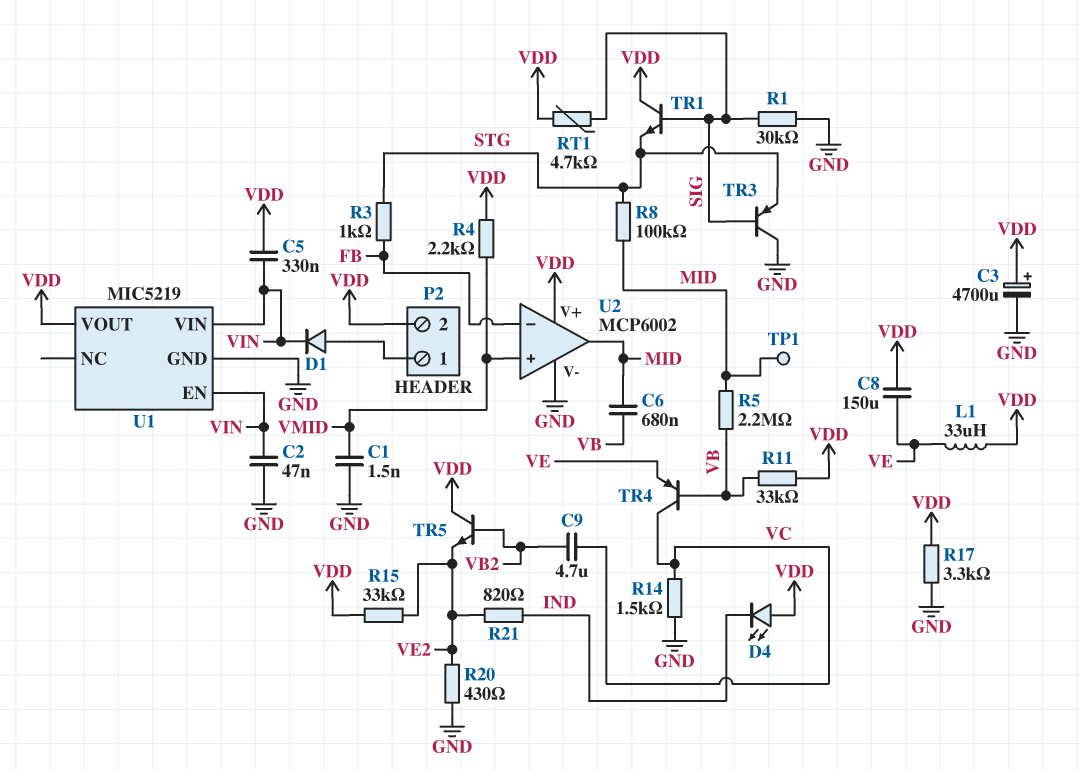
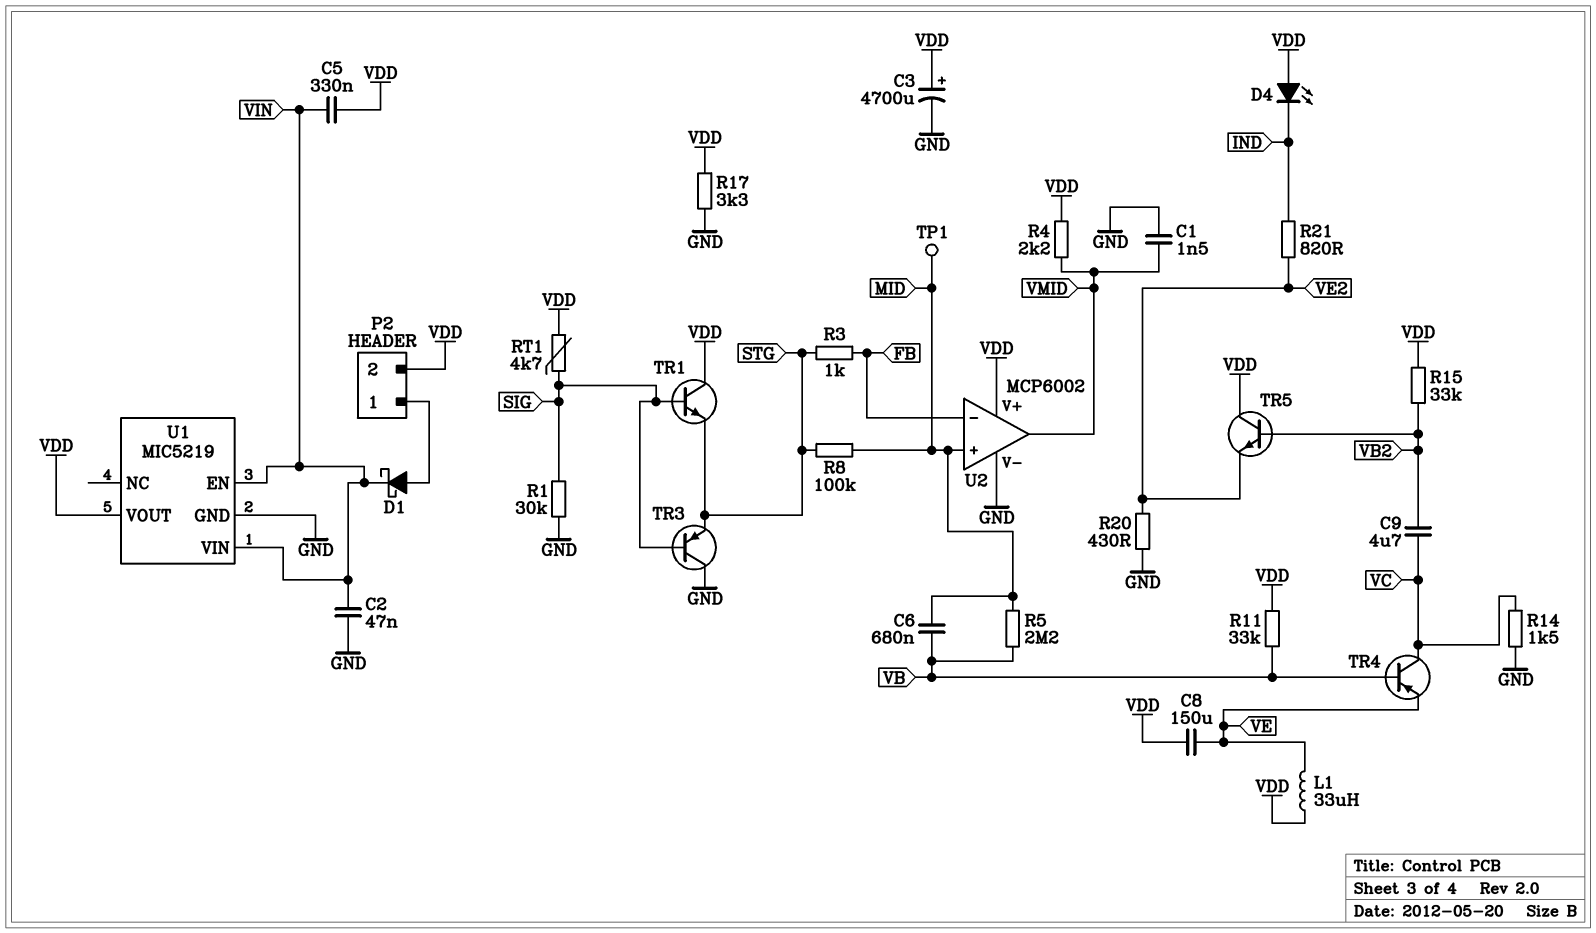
D1: diode (A P2/1, K VIN) -> schottky (A P2/1, K VIN)
R15: 33k (VDD, VE2) -> 33k (VB2, VDD)
U2 pin in+: VMID -> MID
U2 pin out: MID -> VMID

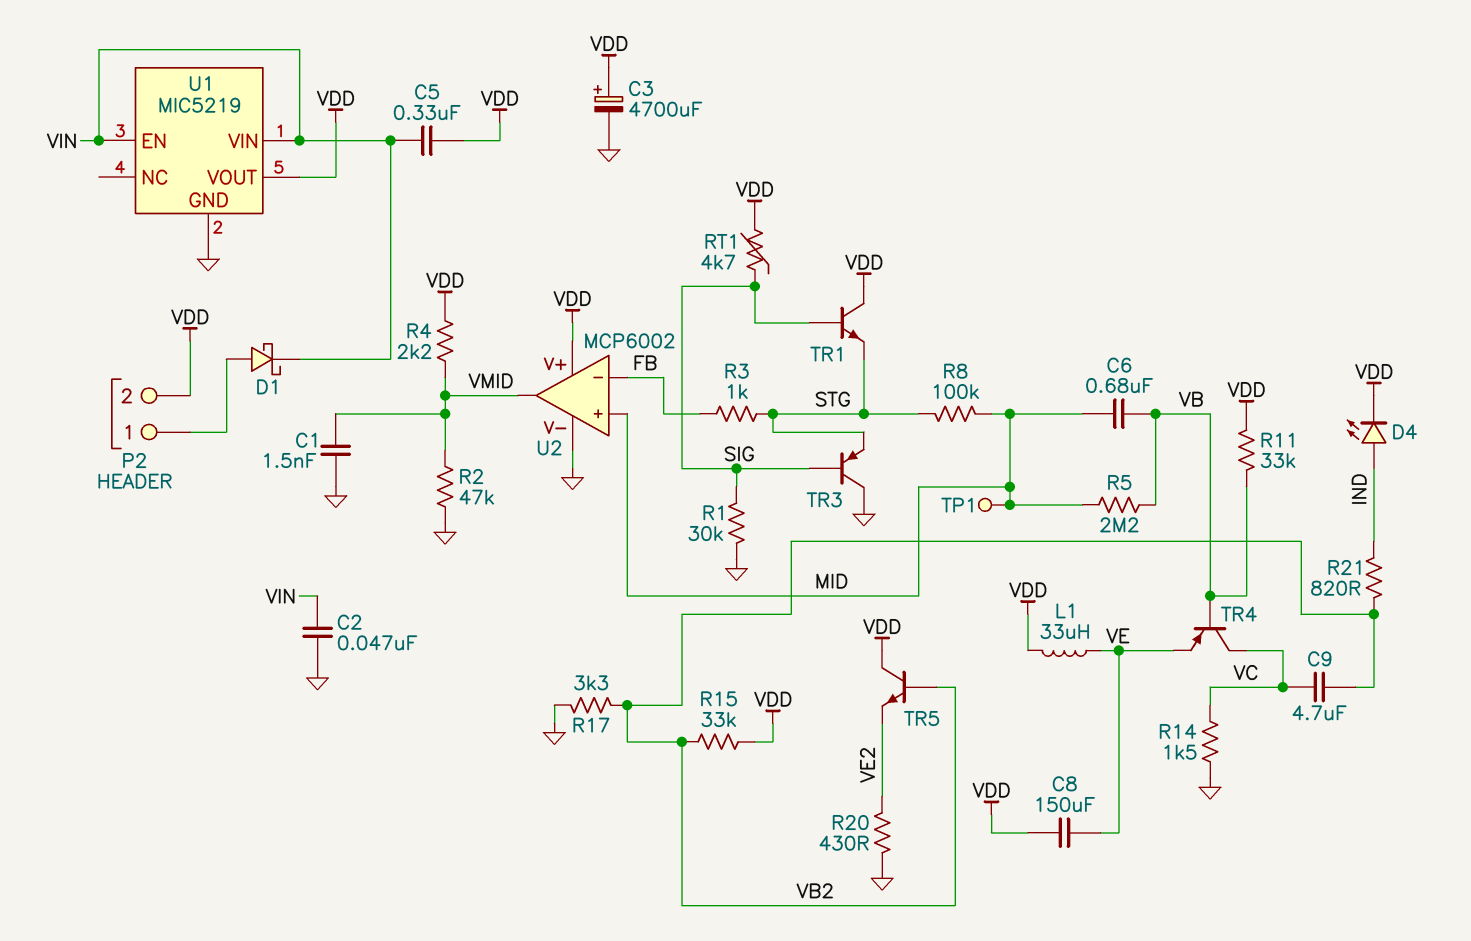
D4: LED (A VDD, K IND) -> LED (A IND, K VDD)
R2: none -> 47k (GND, VMID)
R17: 3.3k (GND, VDD) -> 3.3k (GND, VB2)
R21: 820 (IND, VE2) -> 820 (IND, VB2)

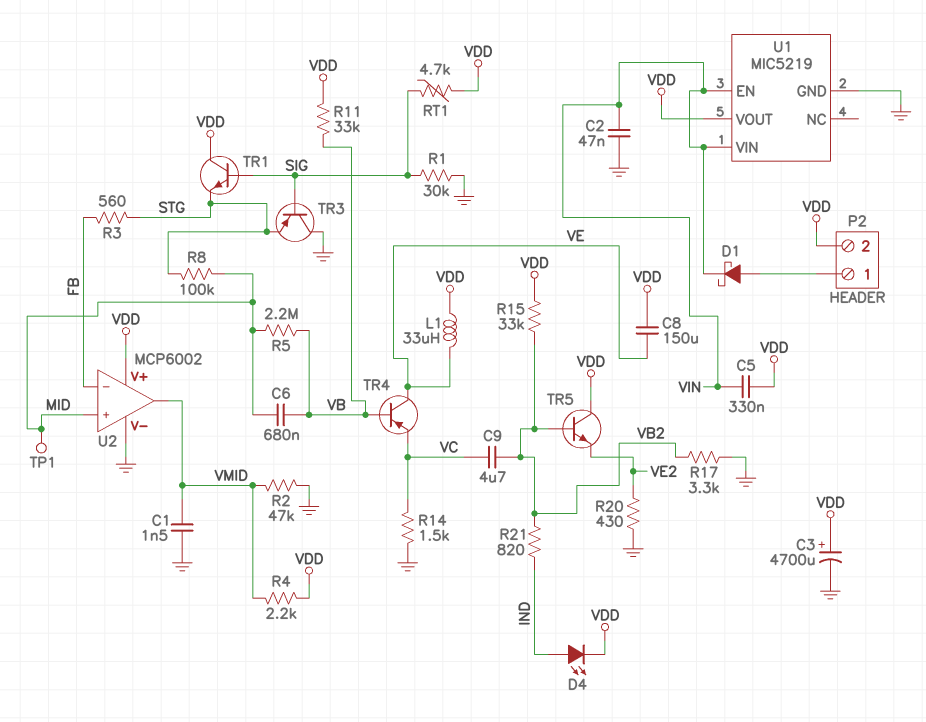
R3: 1k (FB, STG) -> 560 (FB, STG)
TR4: PNP (B VB, C VC, E VE) -> PNP (B VB, C VE, E VC)

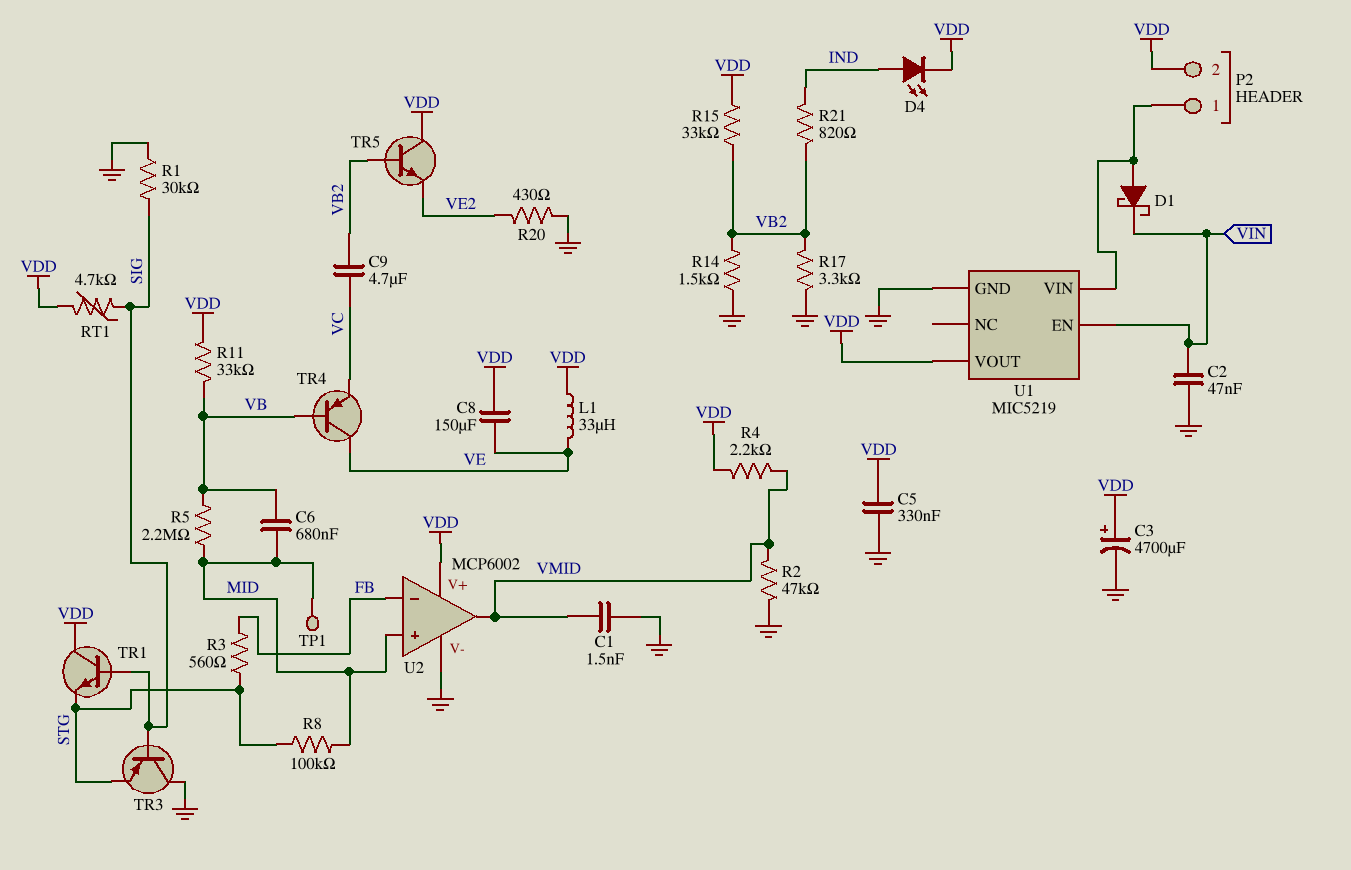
C5: 330nF (VDD, VIN) -> 330nF (GND, VDD)
R14: 1.5k (GND, VC) -> 1.5k (GND, VB2)
U1 pin VIN: VIN -> P2/1

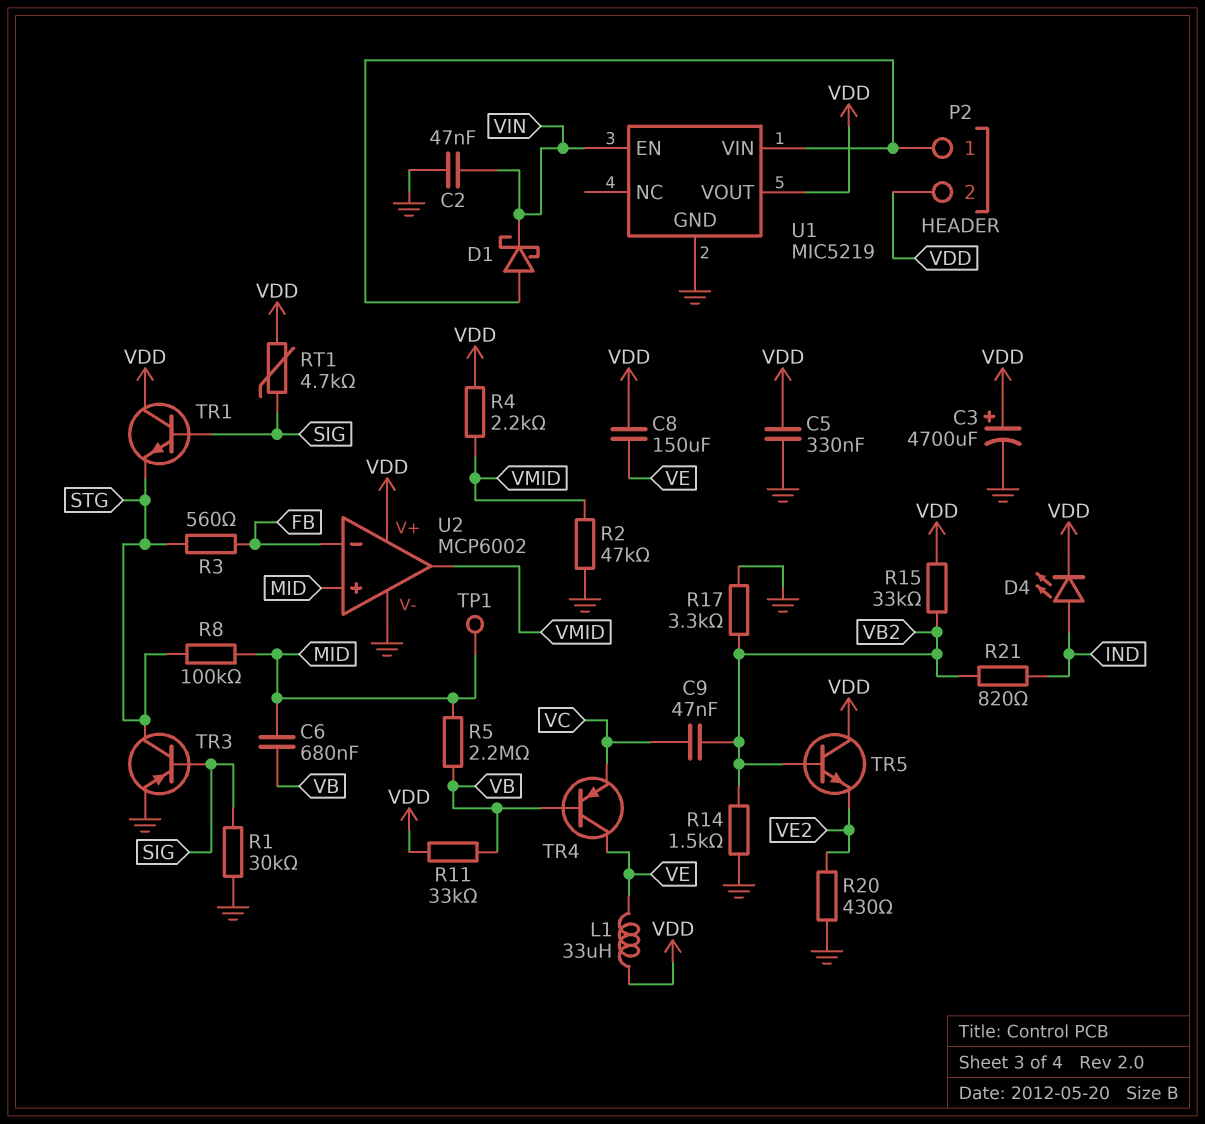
C1: 1.5nF (GND, VMID) -> none
C9: 4.7uF (VB2, VC) -> 47nF (VB2, VC)
TR3: PNP (B SIG, C GND, E STG) -> PNP (B SIG, C STG, E GND)

